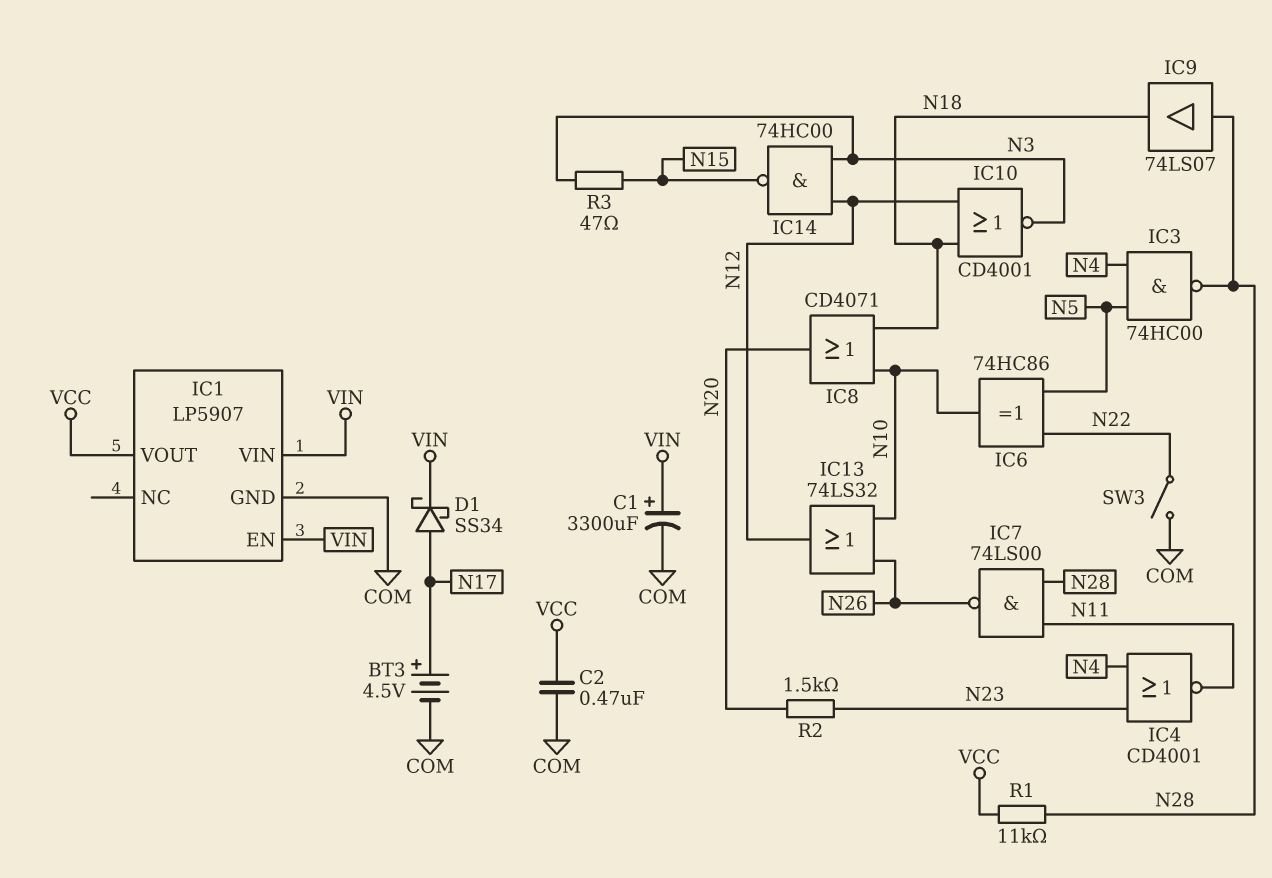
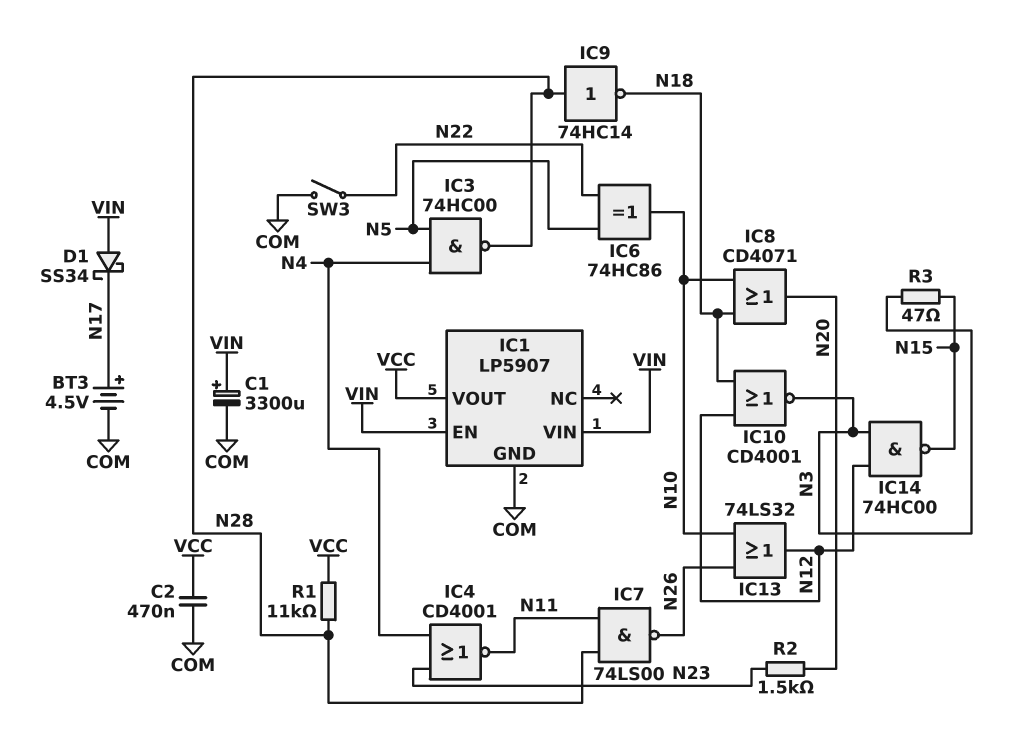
D1: schottky SS34 (A N17, K VIN) -> schottky SS34 (A VIN, K N17)
IC9: buffer 74LS07 (in N28, out N18) -> NOT 74HC14 (in N28, out N18)

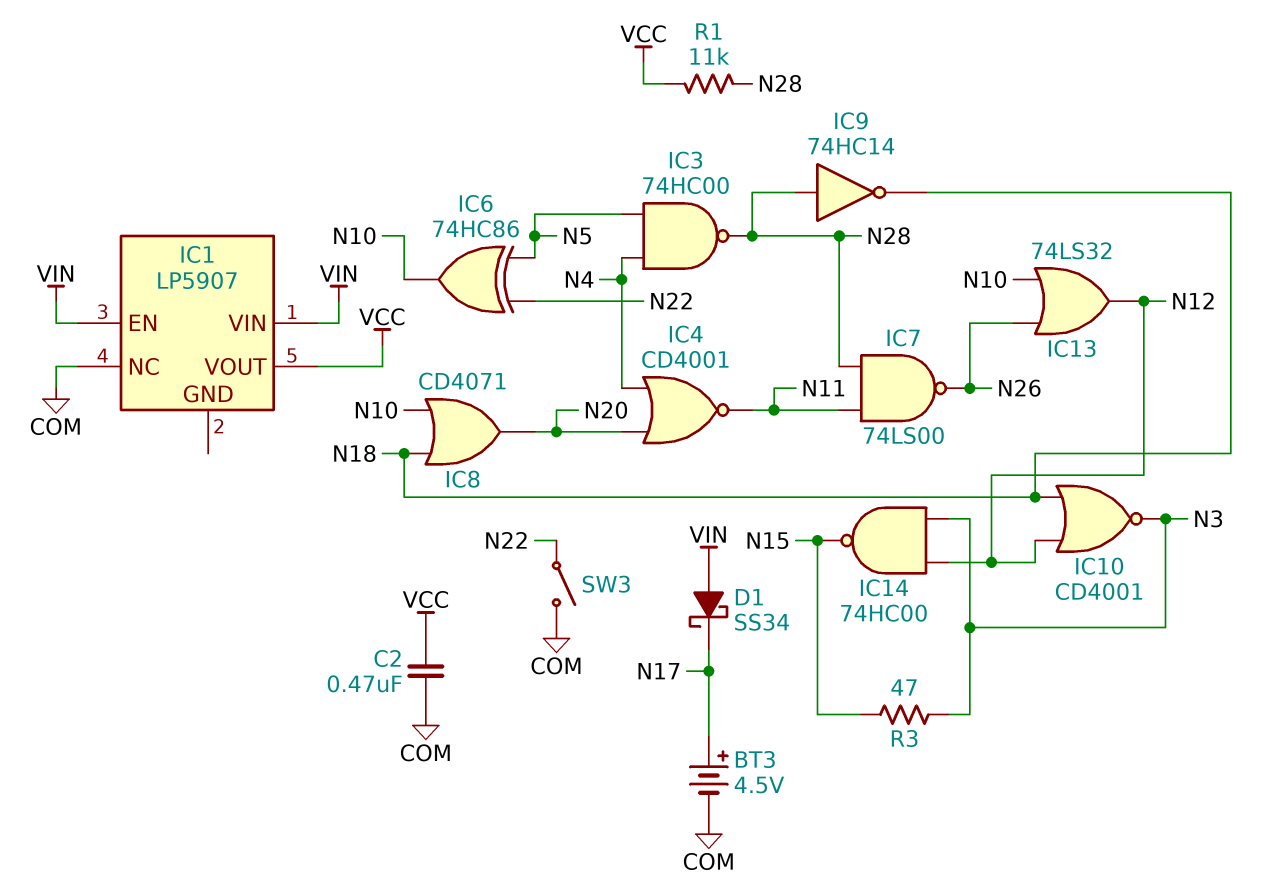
C1: 3300uF (plus VIN, minus COM) -> none
IC1 pin GND: COM -> none
IC1 pin NC: none -> COM
IC4: NOR CD4001 (in N4, in N23, out N11) -> NOR CD4001 (in N4, in N20, out N11)
R2: 1.5k (N20, N23) -> none

